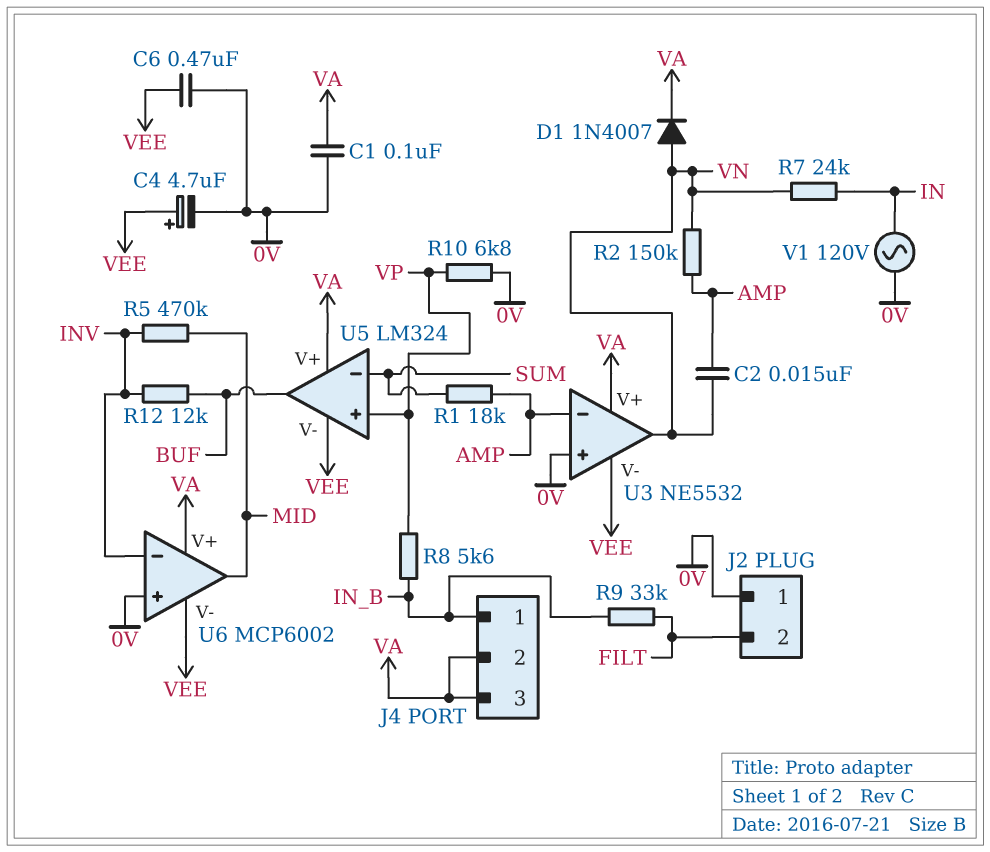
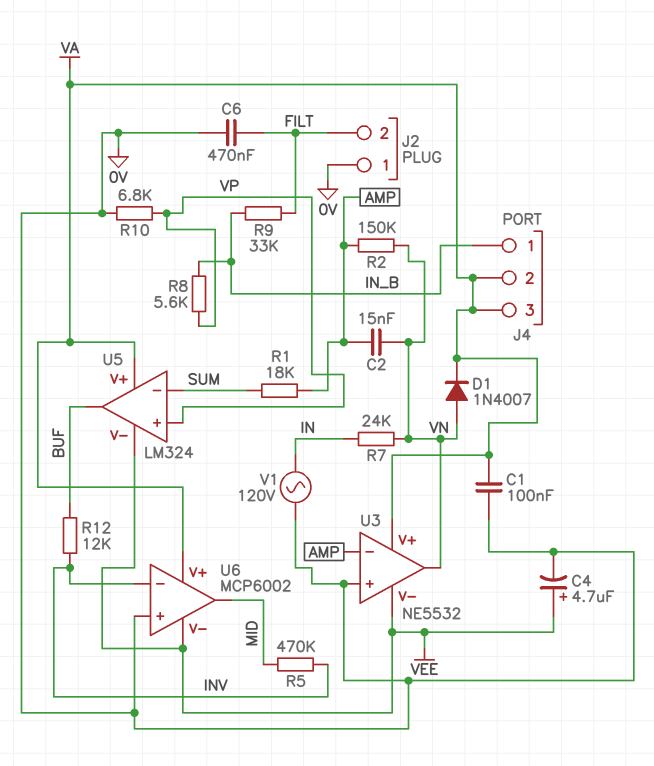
C6: 470nF (0V, VEE) -> 470nF (0V, FILT)

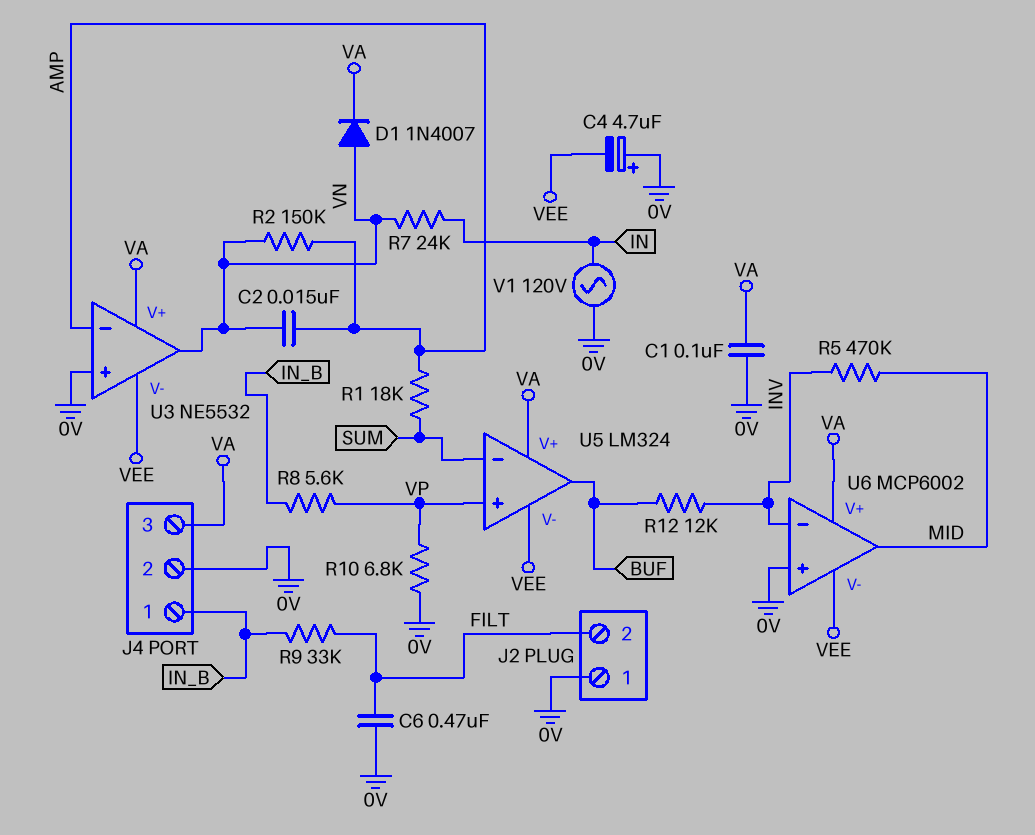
C4: 4.7uF (plus VEE, minus 0V) -> 4.7uF (plus 0V, minus VEE)
J4 pin 2: VA -> 0V

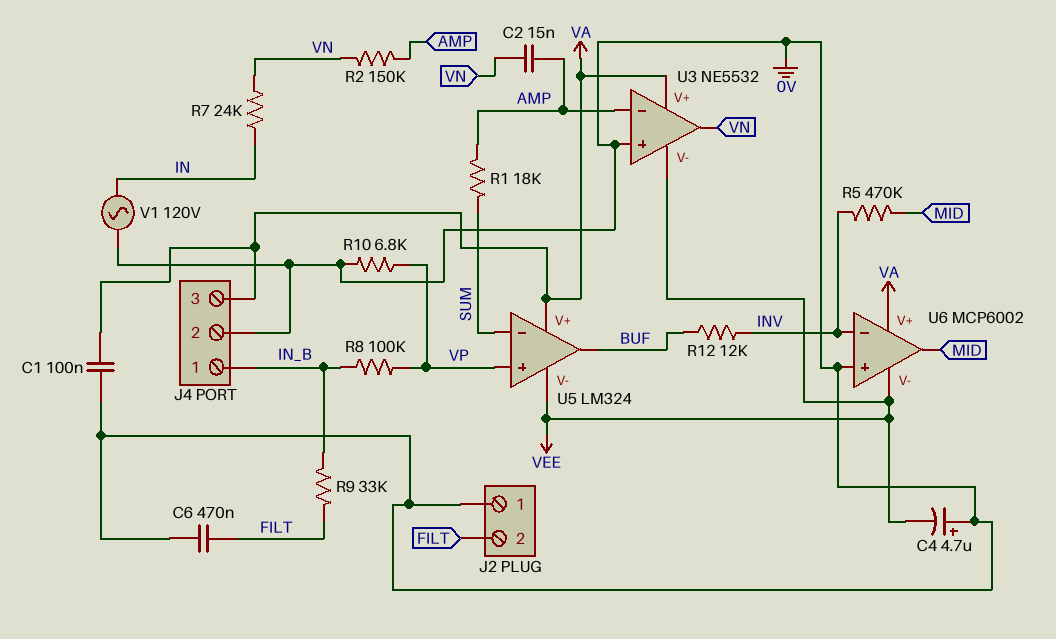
D1: diode 1N4007 (A VN, K VA) -> none
R8: 5.6k (IN_B, VP) -> 100k (IN_B, VP)

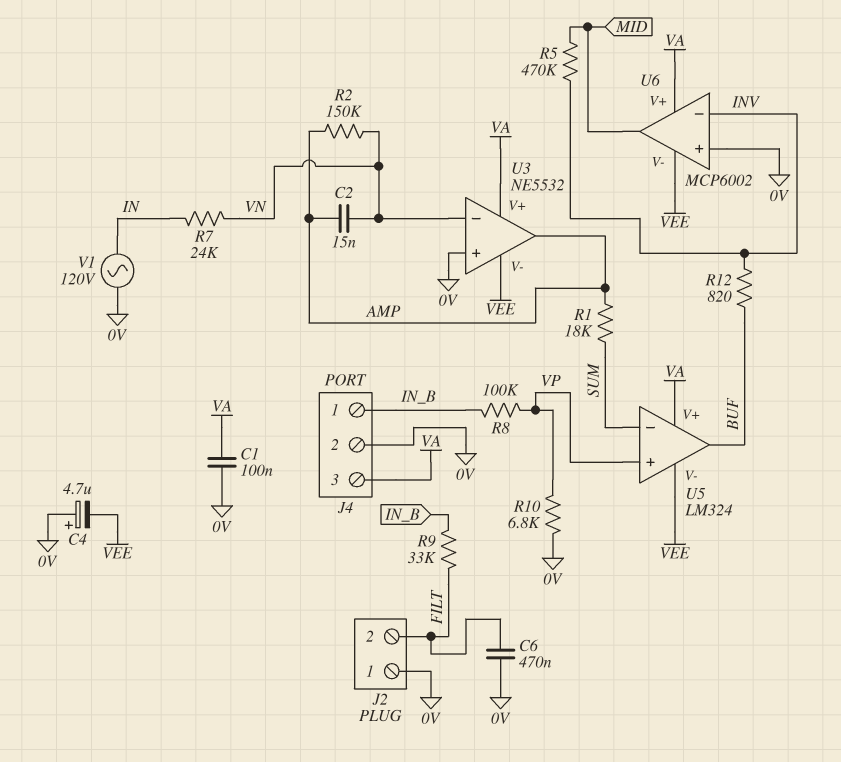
R12: 12k (BUF, INV) -> 820 (BUF, INV)
U3 pin in-: AMP -> VN
U3 pin out: VN -> AMP

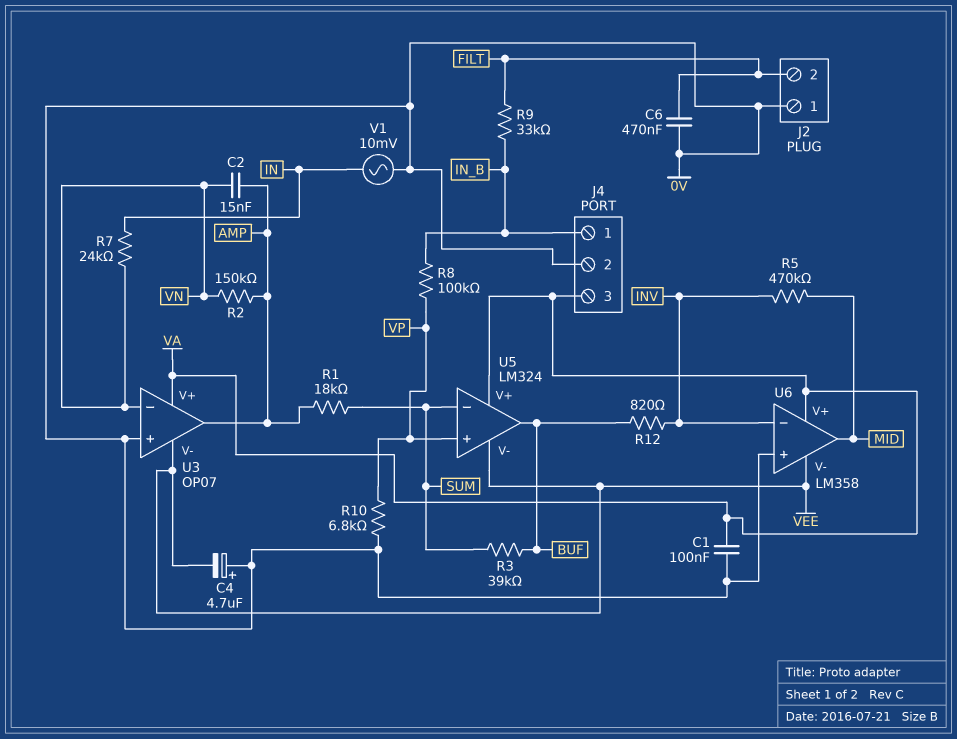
R3: none -> 39k (BUF, SUM)
U3: NE5532 -> OP07
U6: MCP6002 -> LM358
V1: AC 120V (0V, IN) -> AC 10mV (0V, IN)

